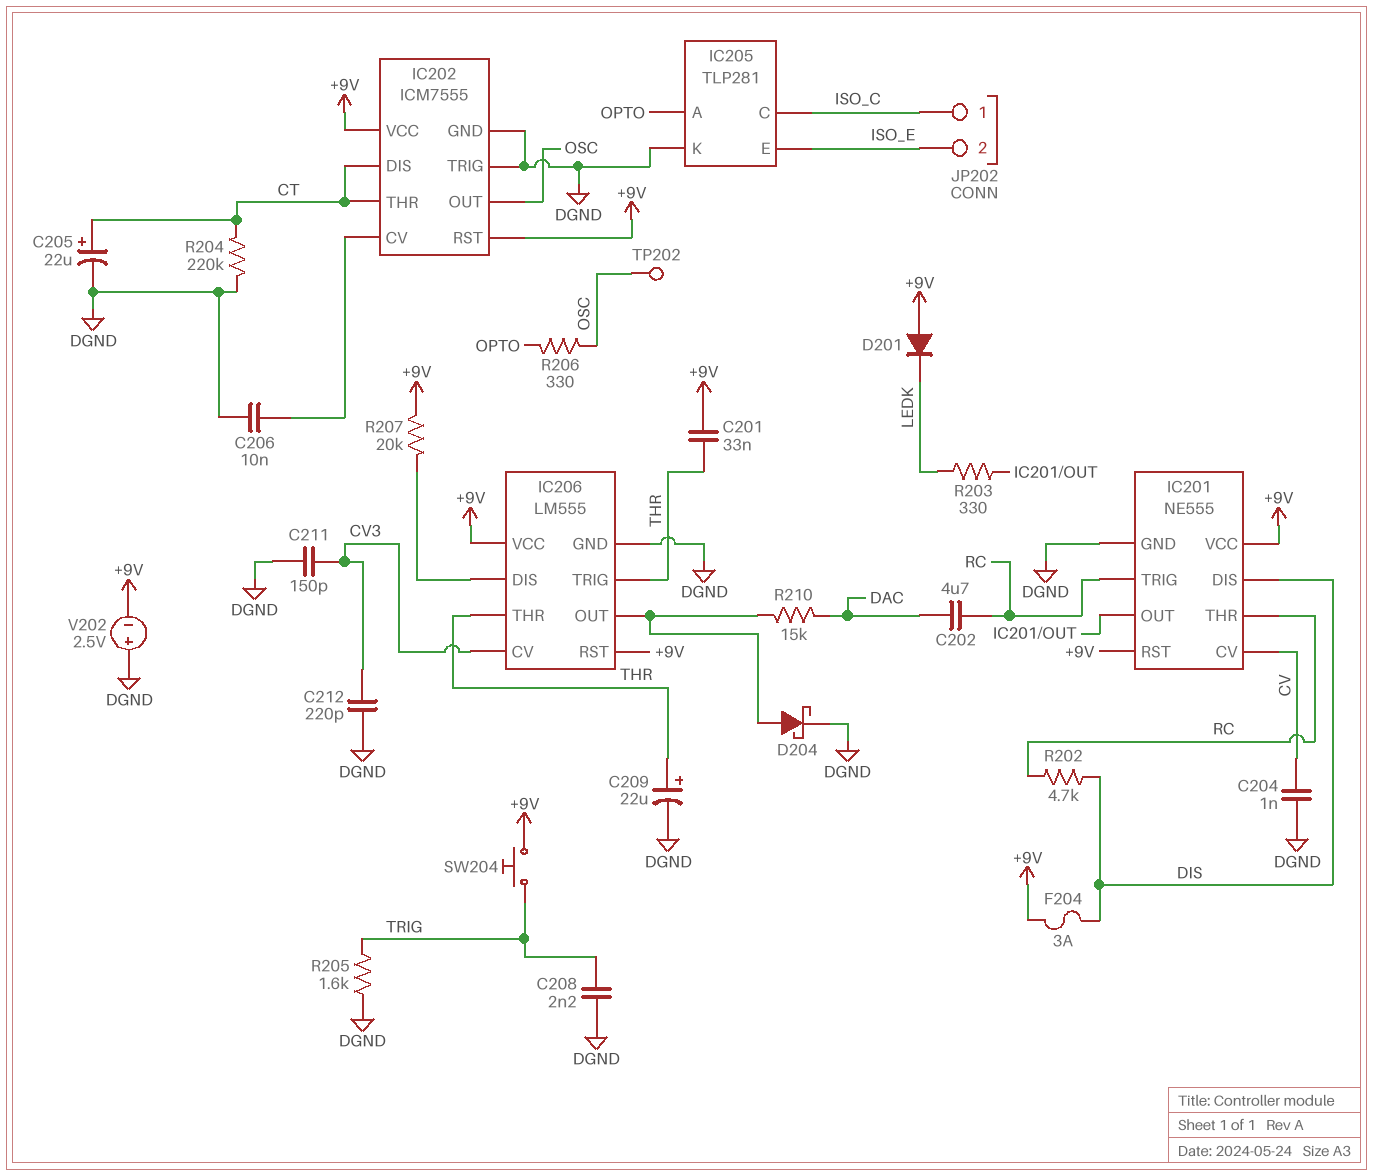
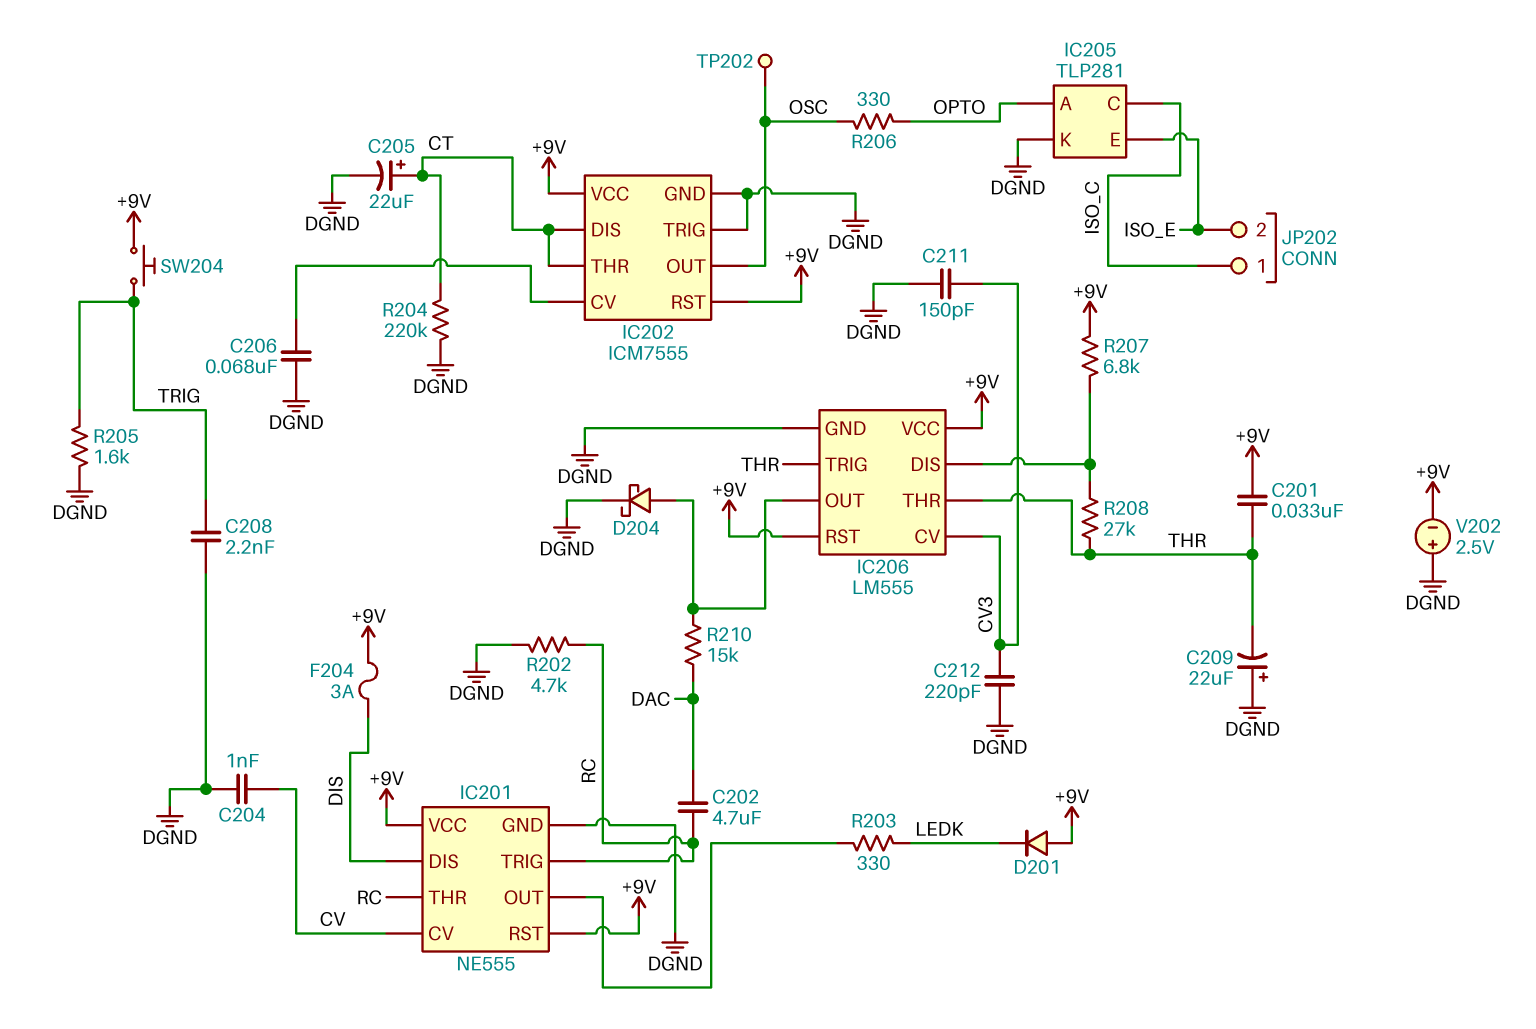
C206: 10nF (DGND, IC202/CV) -> 68nF (DGND, IC202/CV)
C209: 22uF (plus THR, minus DGND) -> 22uF (plus DGND, minus THR)
R202: 4.7k (DIS, RC) -> 4.7k (DGND, RC)
R207: 20k (+9V, IC206/DIS) -> 6.8k (+9V, IC206/DIS)
R208: none -> 27k (IC206/DIS, THR)

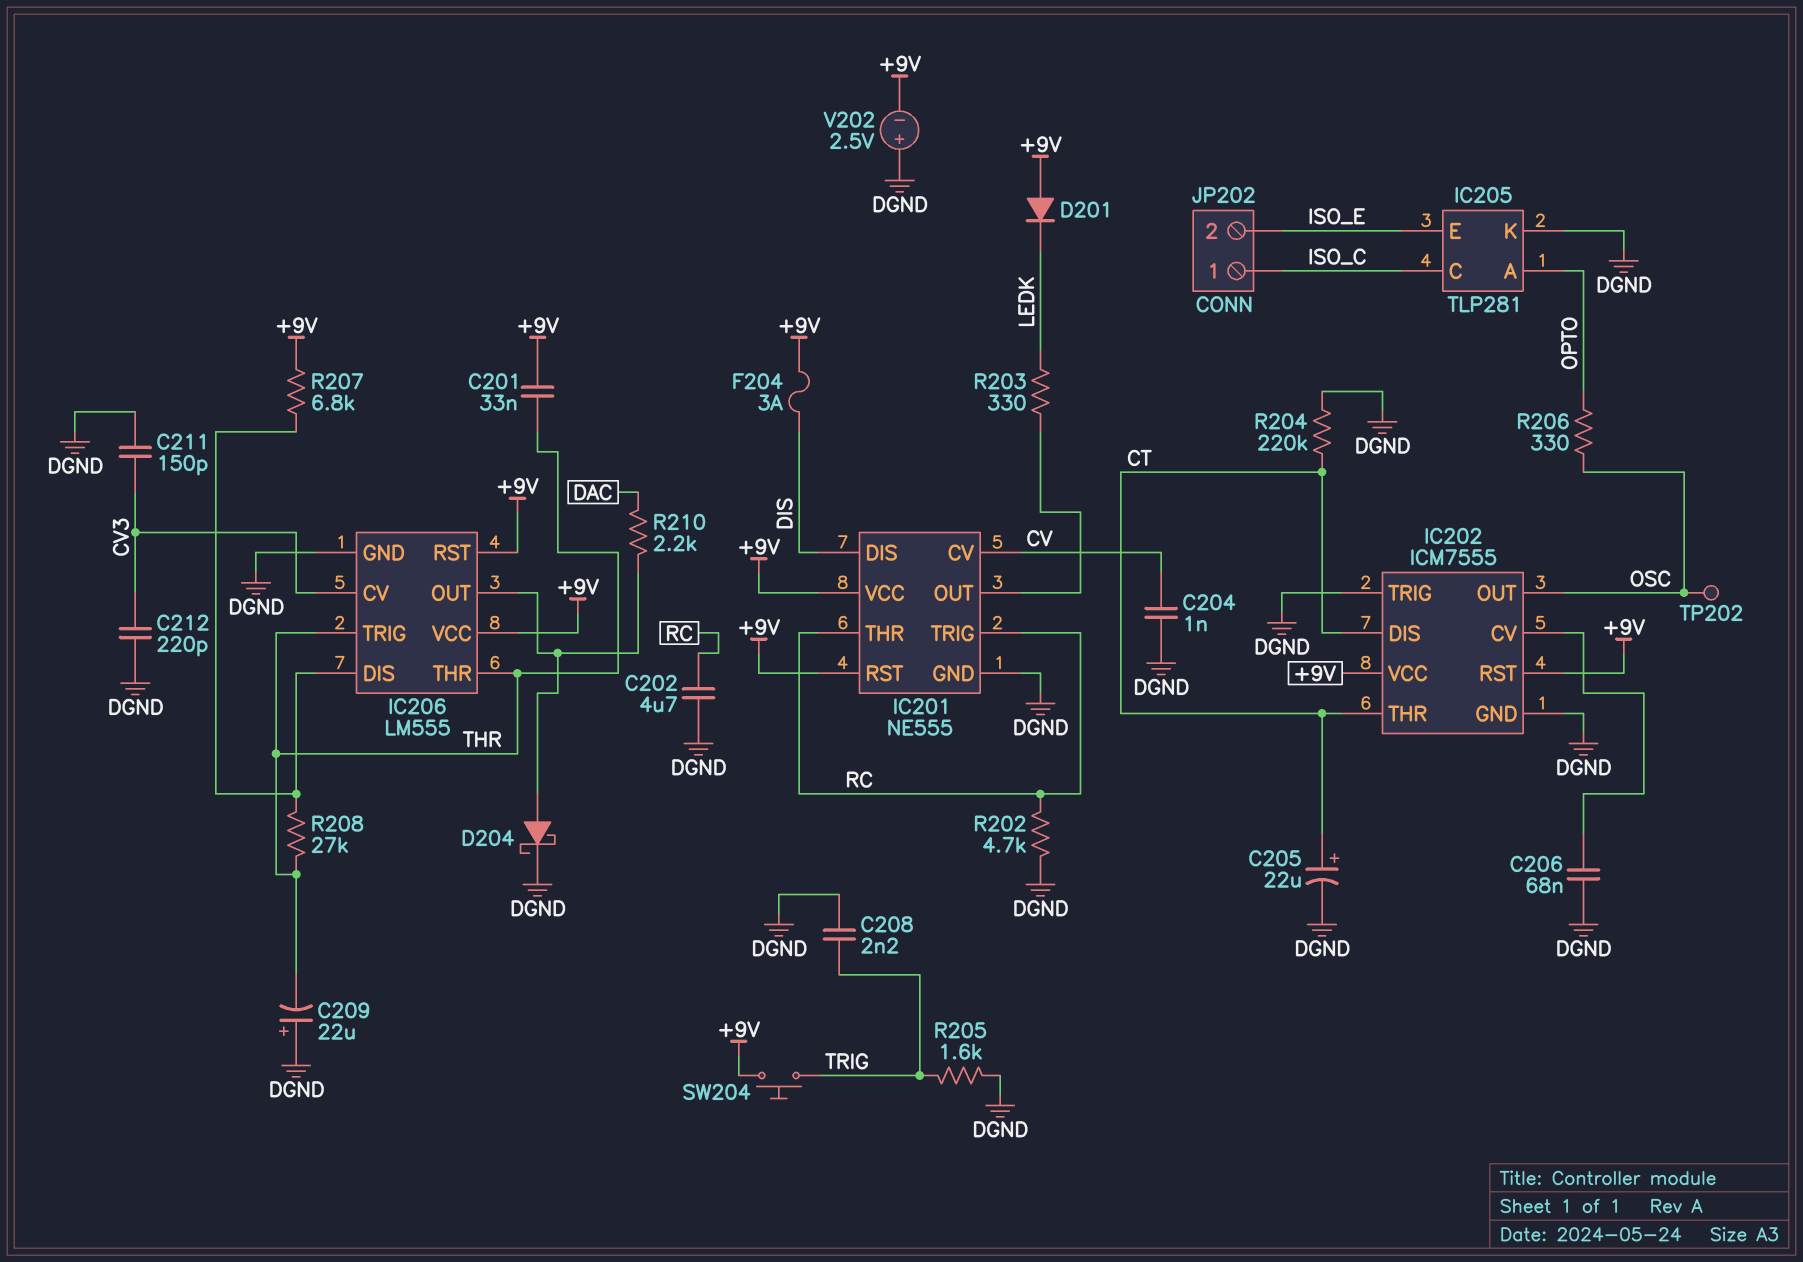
C202: 4.7uF (DAC, RC) -> 4.7uF (DGND, RC)
R210: 15k (DAC, IC206/OUT) -> 2.2k (DAC, IC206/OUT)

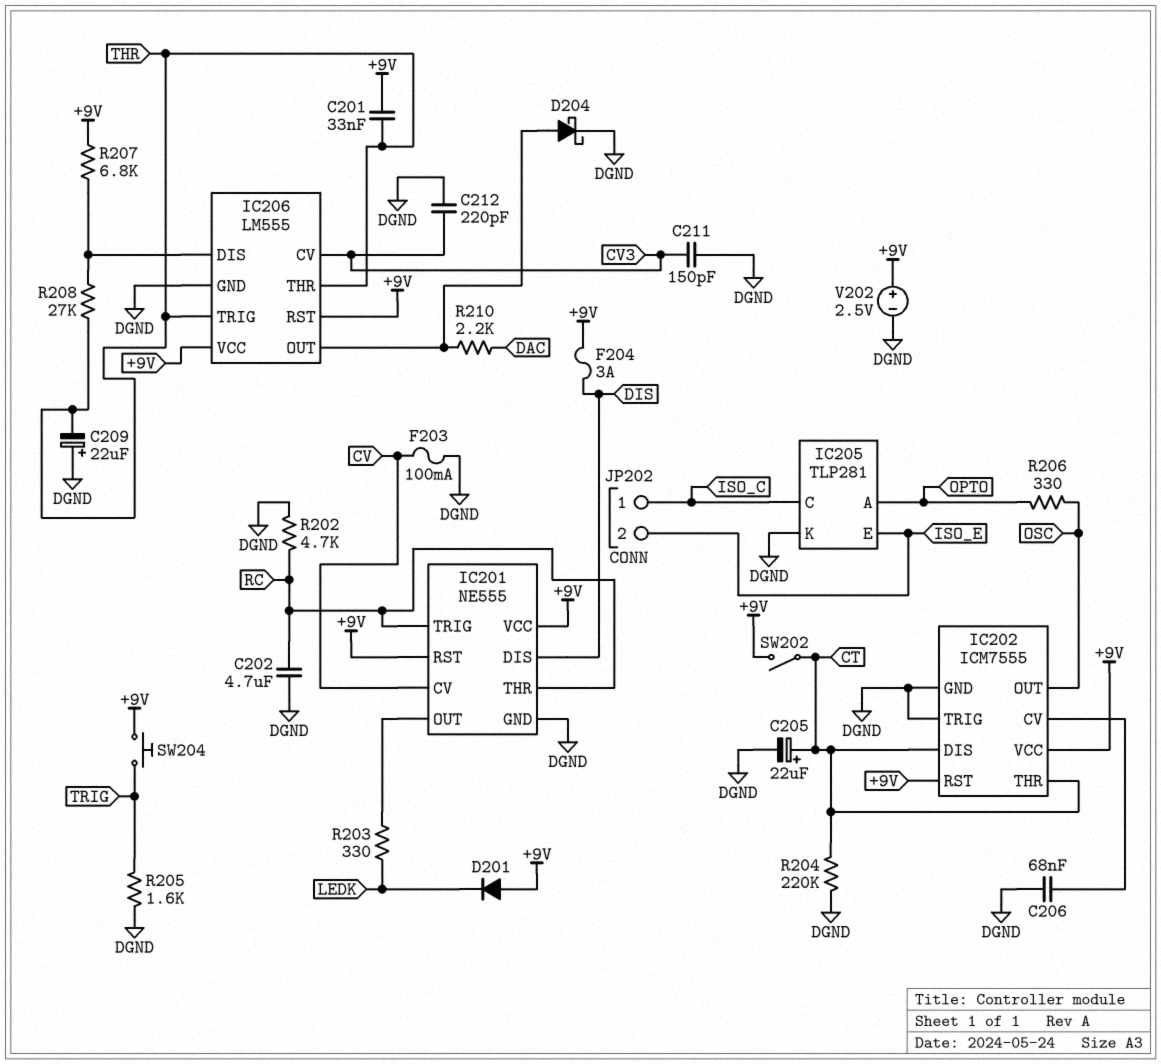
C204: 1nF (CV, DGND) -> none
C208: 2.2nF (DGND, TRIG) -> none
F203: none -> 100mA (CV, DGND)
SW202: none -> switch (+9V, CT)
TP202: test point (OSC) -> none
V202: 2.5V (plus DGND, minus +9V) -> 2.5V (plus +9V, minus DGND)

